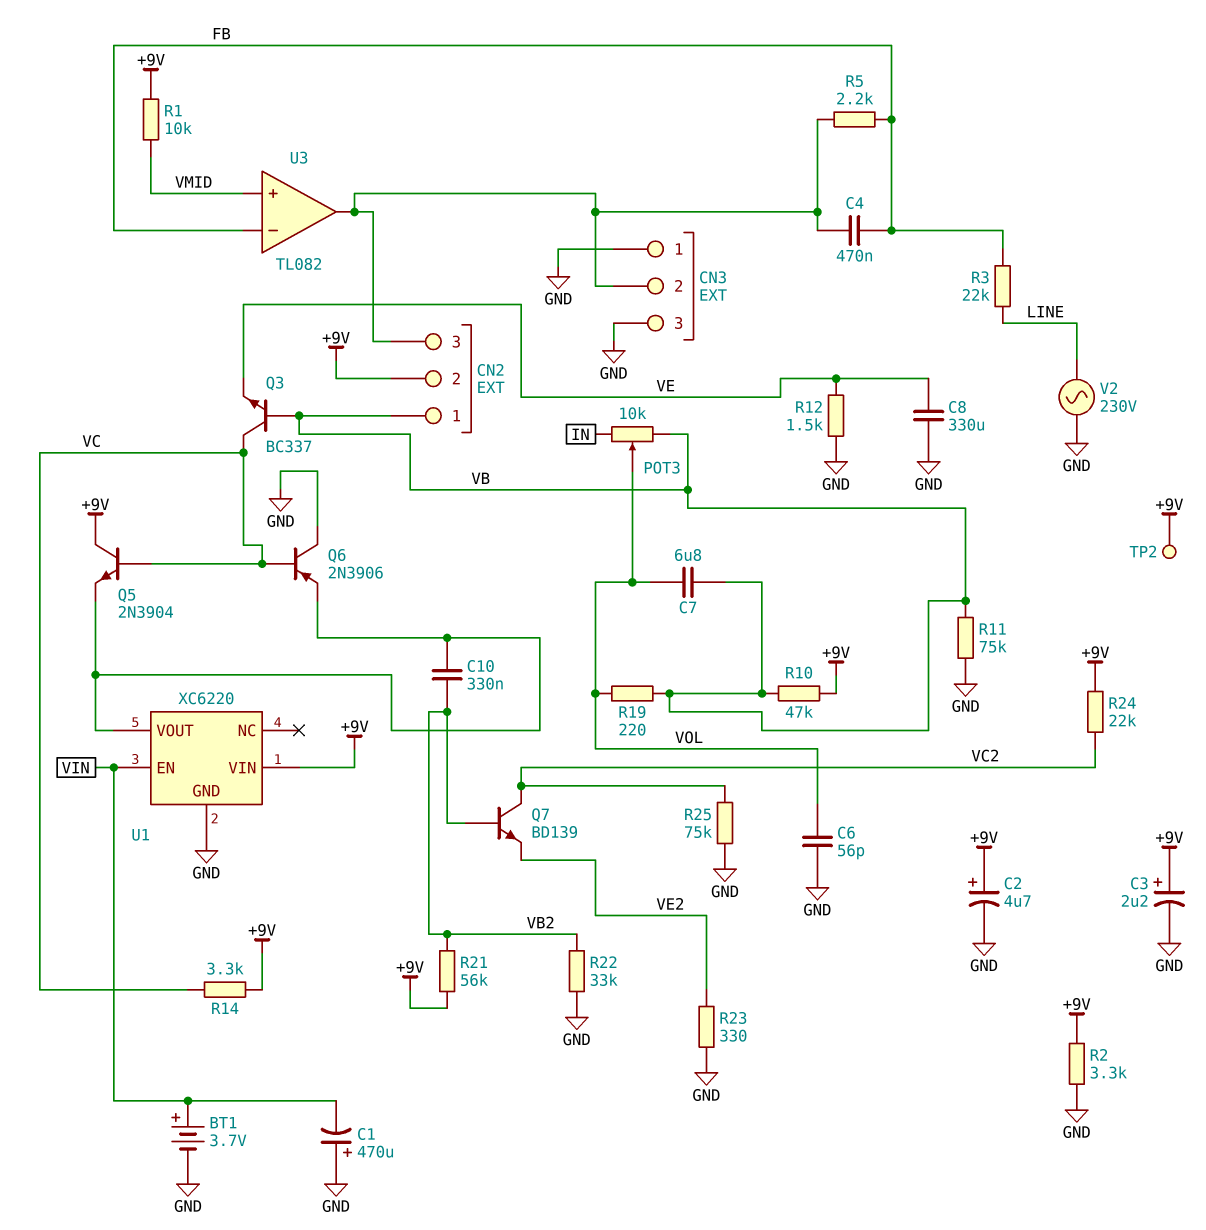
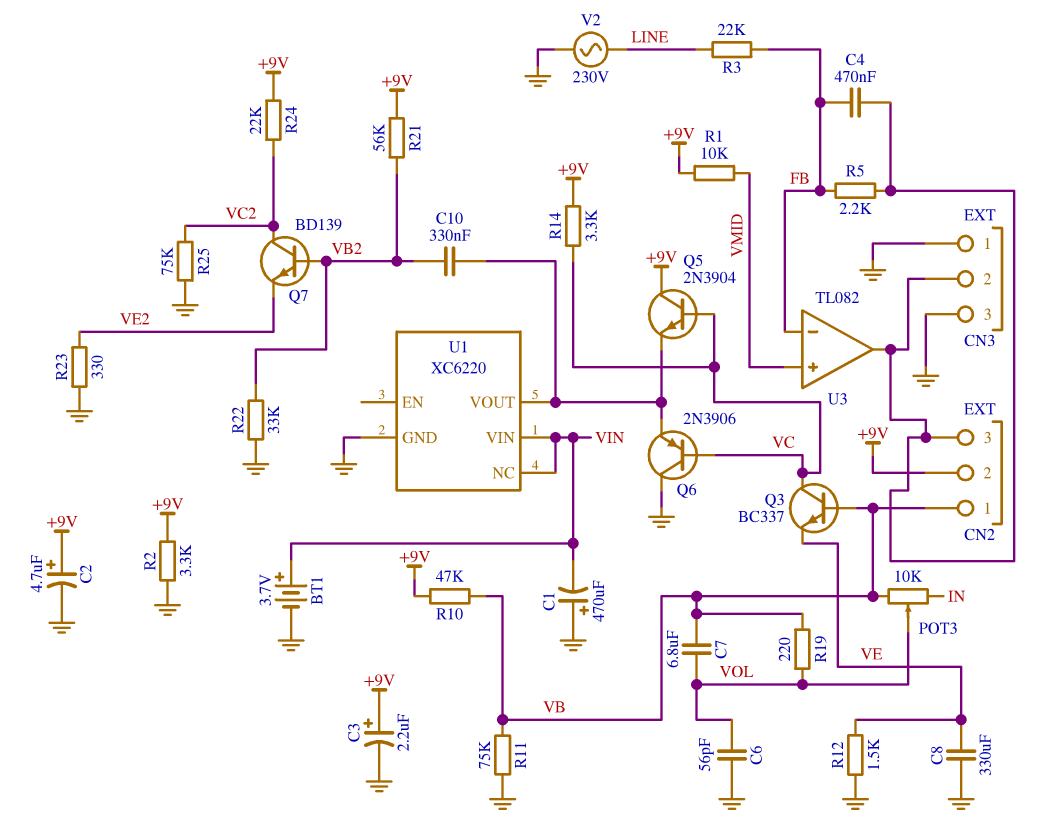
TP2: test point (+9V) -> none
U1 pin EN: VIN -> none
U1 pin NC: none -> VIN
U1 pin VIN: +9V -> VIN

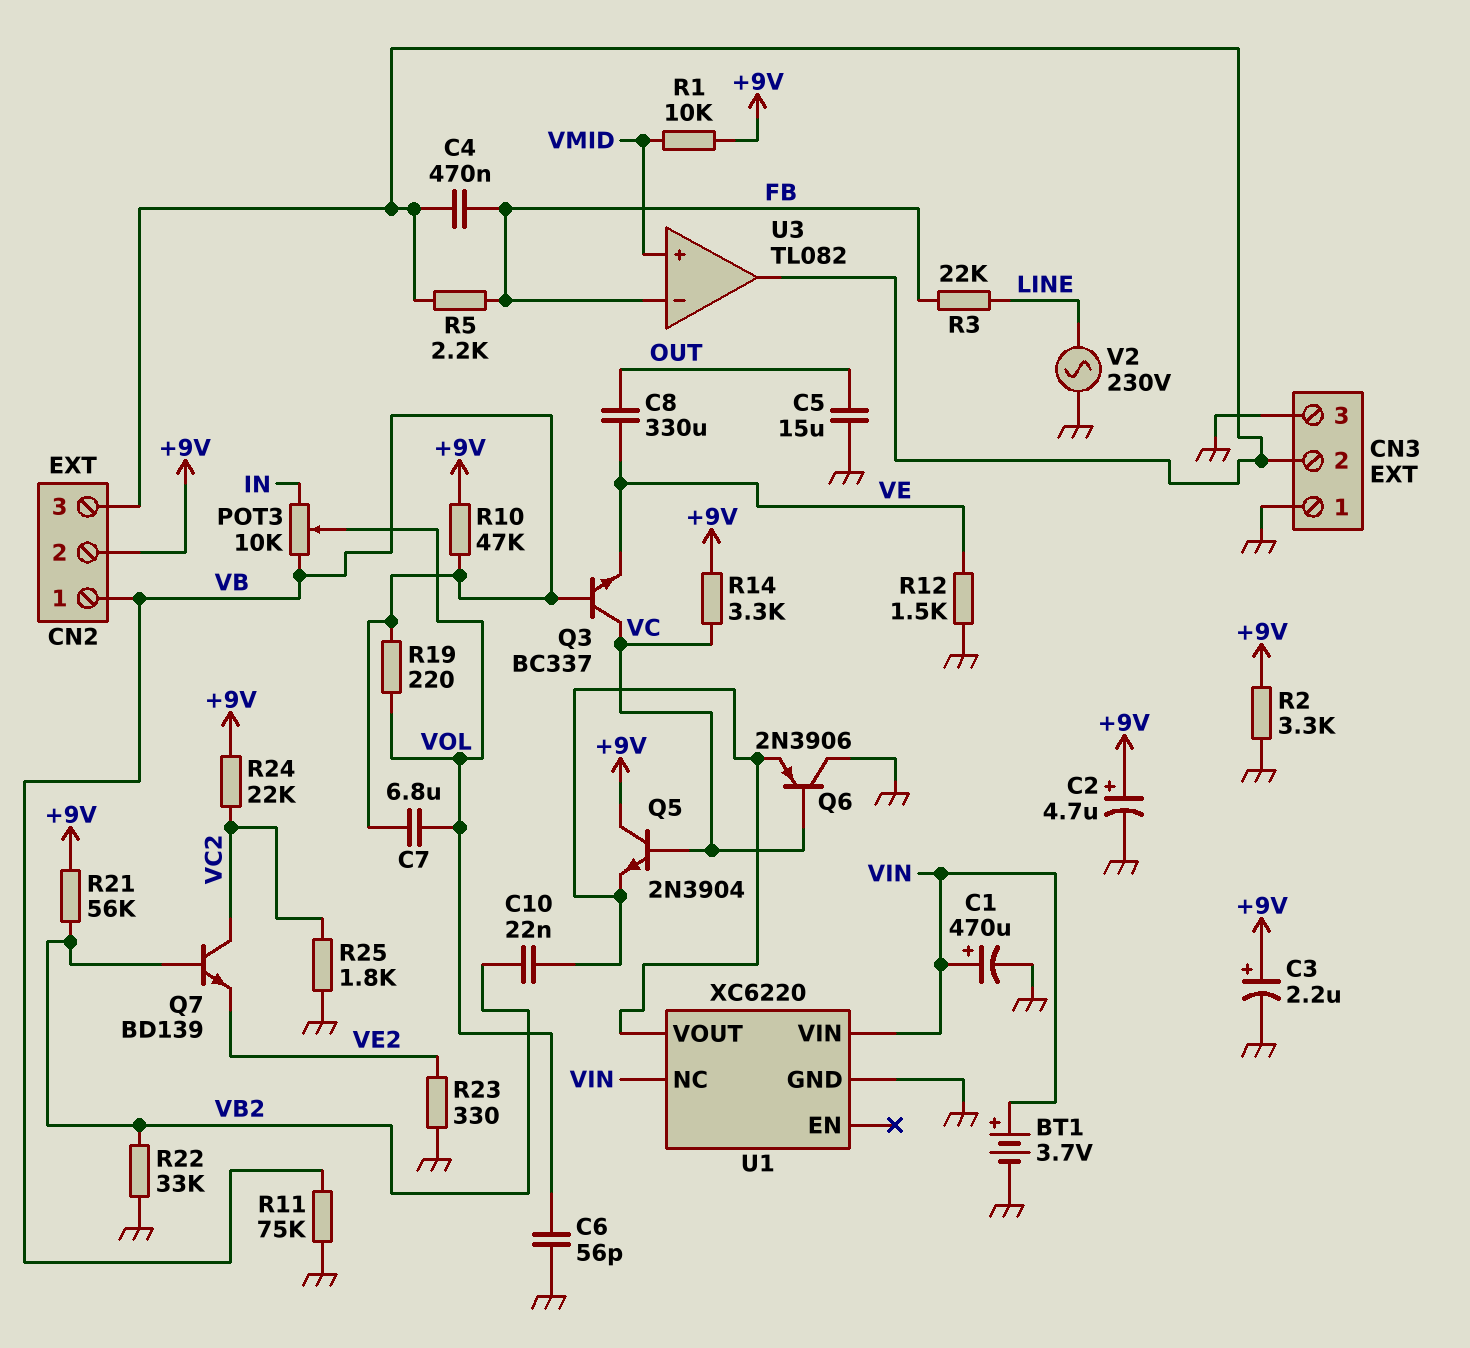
C1: 470uF (plus GND, minus VIN) -> 470uF (plus VIN, minus GND)
C5: none -> 15uF (GND, OUT)
C8: 330uF (GND, VE) -> 330uF (OUT, VE)
C10: 330nF (U1/VOUT, VB2) -> 22nF (U1/VOUT, VB2)
R25: 75k (GND, VC2) -> 1.8k (GND, VC2)

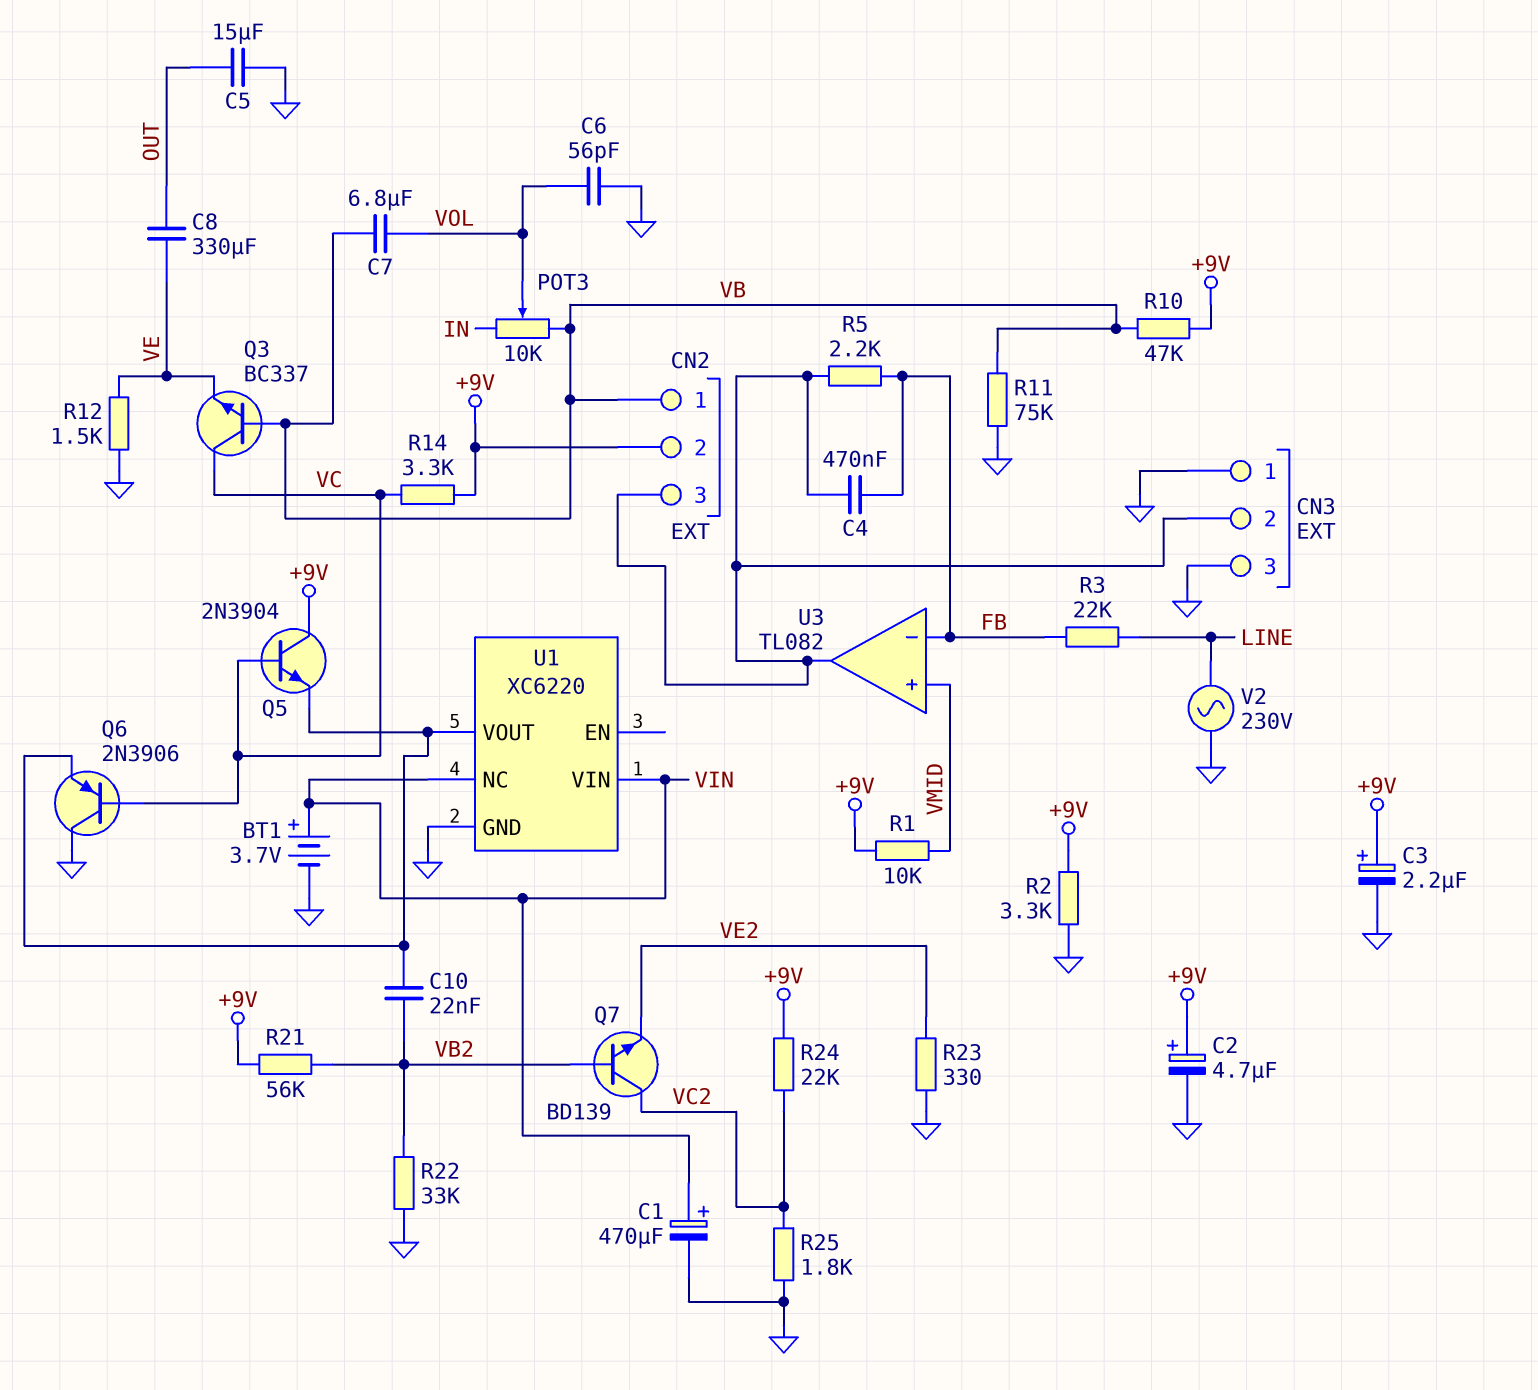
R19: 220 (VB, VOL) -> none

